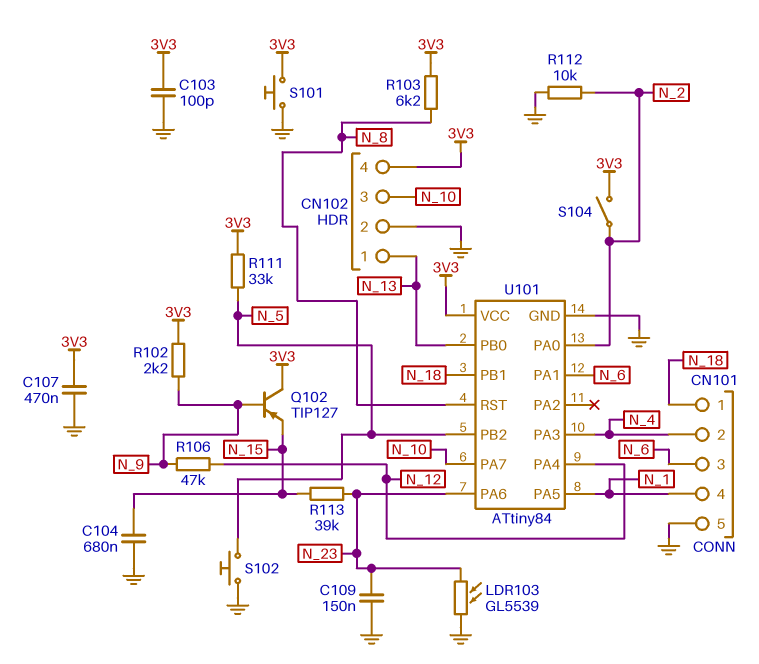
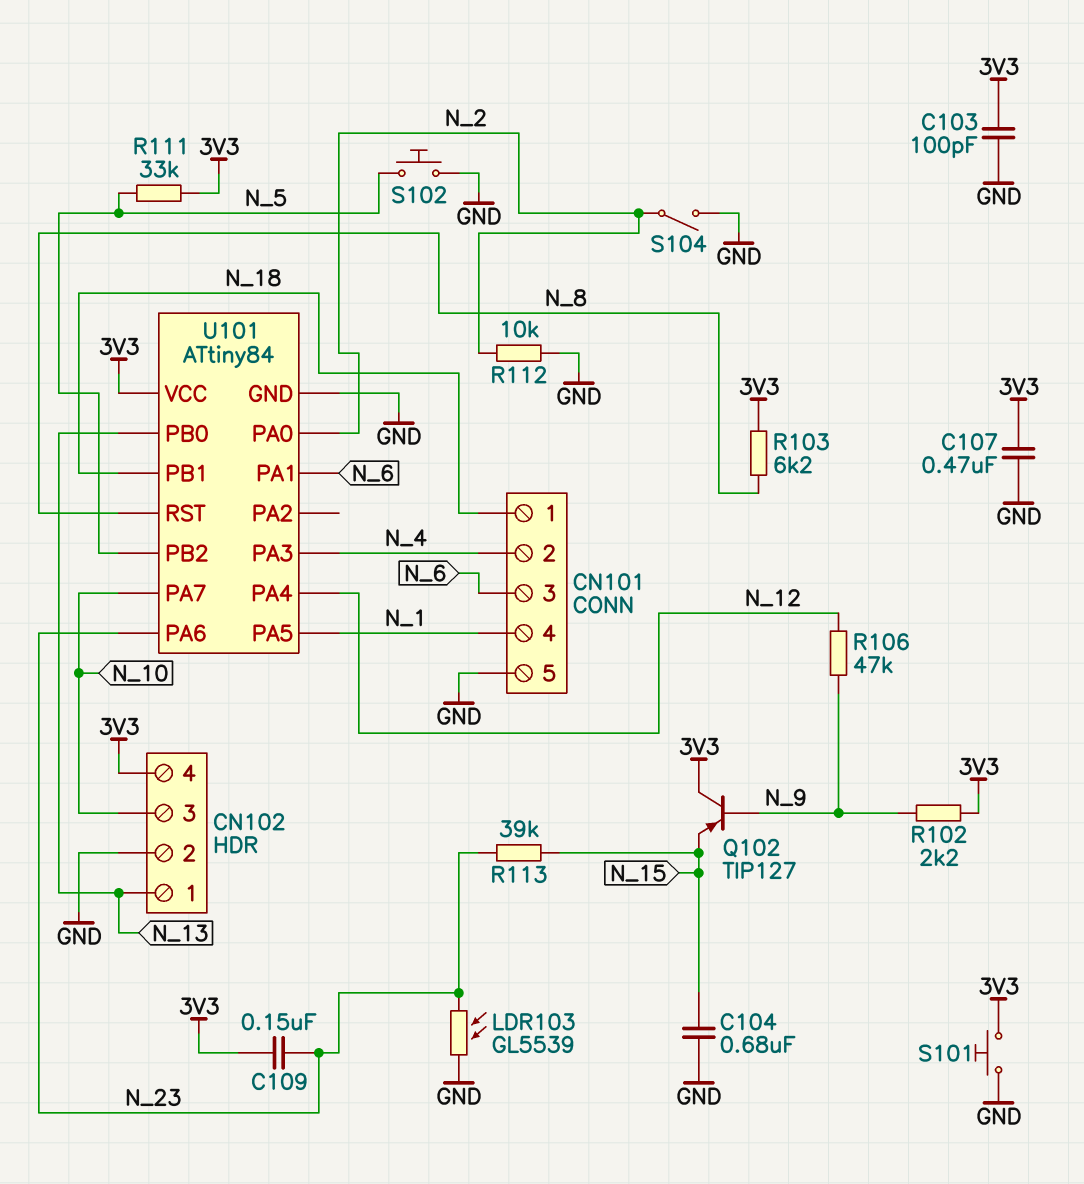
C109: 150nF (GND, N_23) -> 150nF (3V3, N_23)
S104: switch (3V3, N_2) -> switch (GND, N_2)

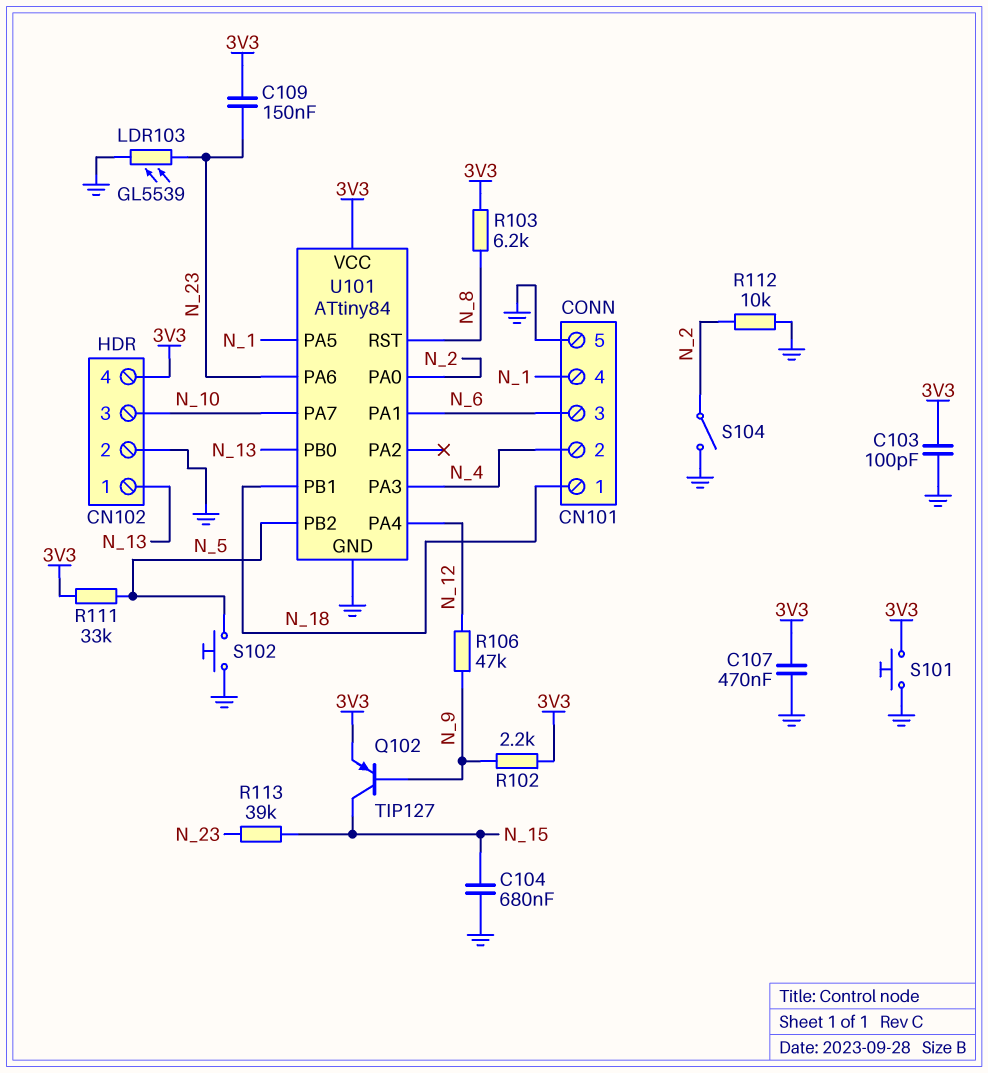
Q102: PNP TIP127 (B N_9, C 3V3, E N_15) -> PNP TIP127 (B N_9, C N_15, E 3V3)

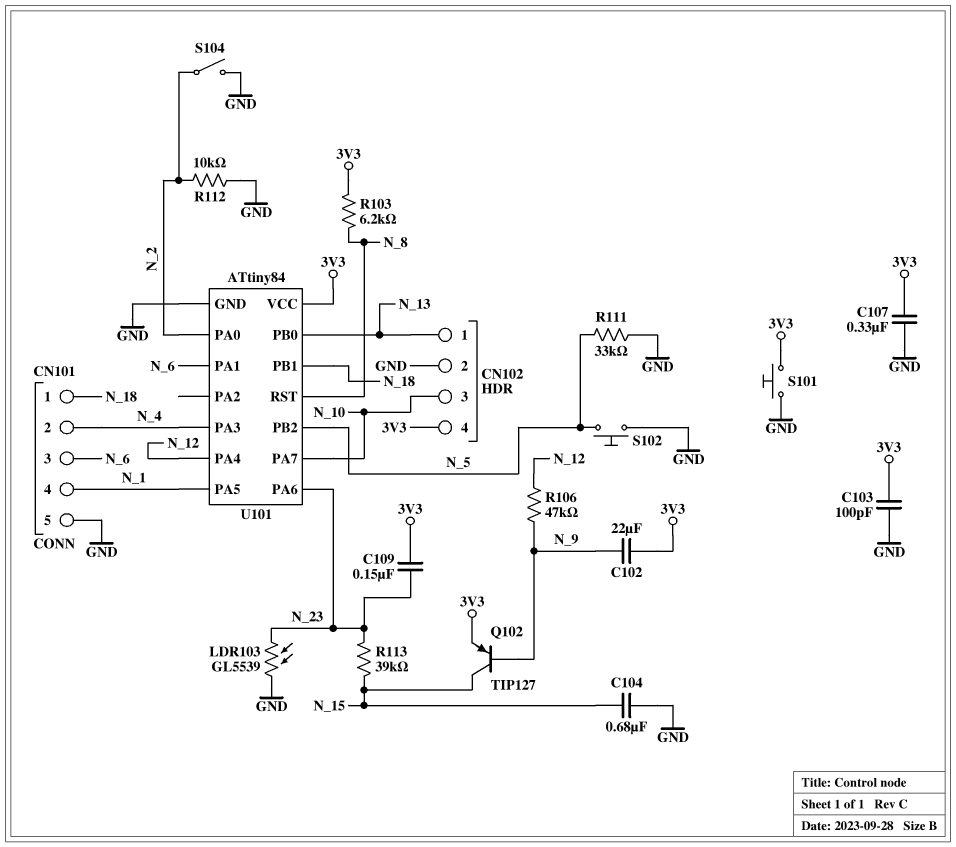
C102: none -> 22uF (3V3, N_9)
C107: 470nF (3V3, GND) -> 330nF (3V3, GND)
R102: 2.2k (3V3, N_9) -> none
R111: 33k (3V3, N_5) -> 33k (GND, N_5)

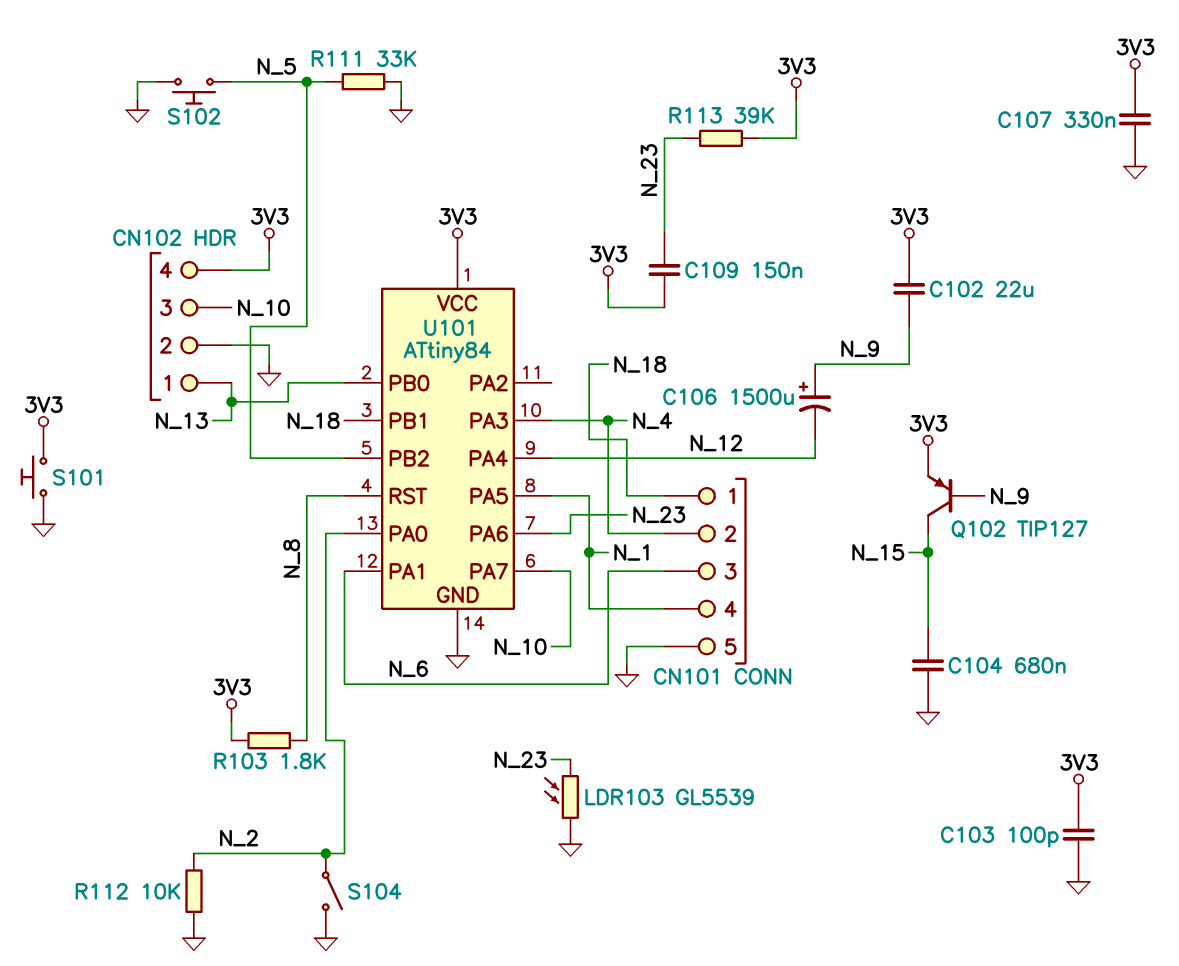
C106: none -> 1500uF (plus N_9, minus N_12)
R103: 6.2k (3V3, N_8) -> 1.8k (3V3, N_8)
R106: 47k (N_9, N_12) -> none
R113: 39k (N_15, N_23) -> 39k (3V3, N_23)

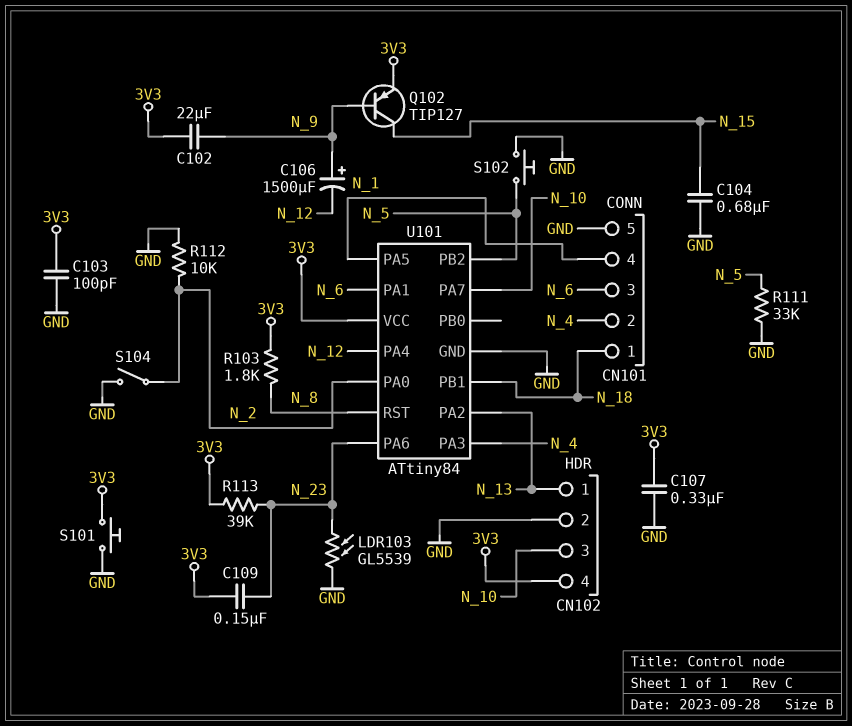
U101 pin PA2: none -> N_13
U101 pin PB0: N_13 -> none

